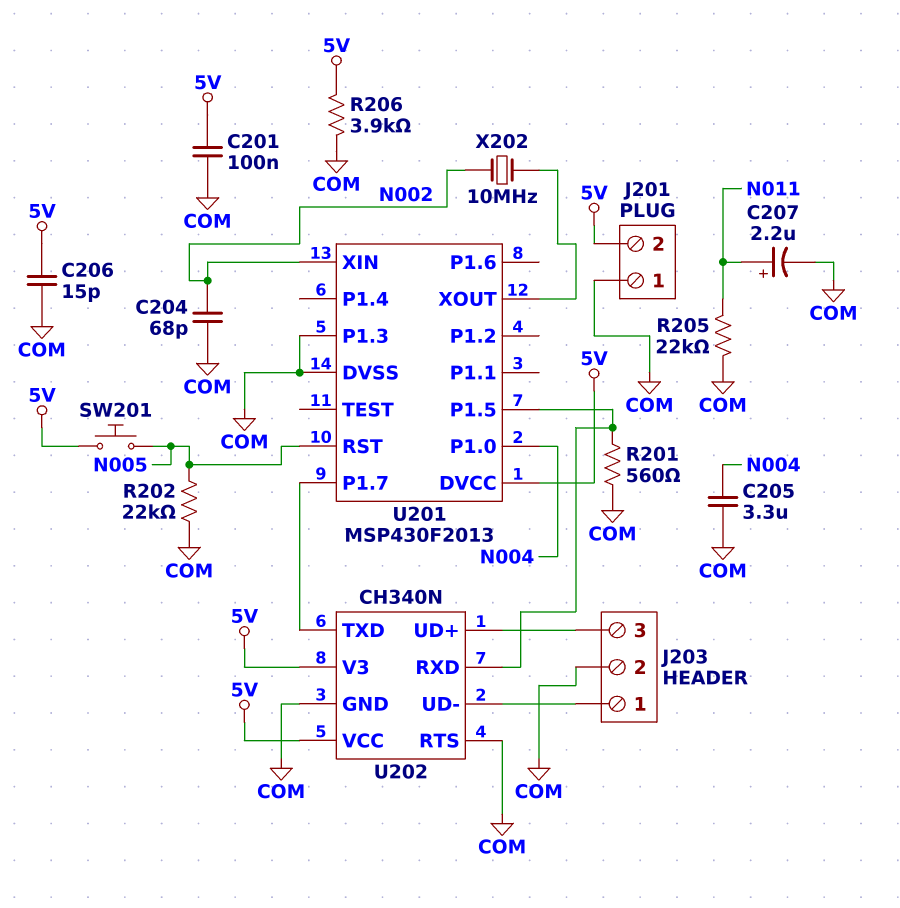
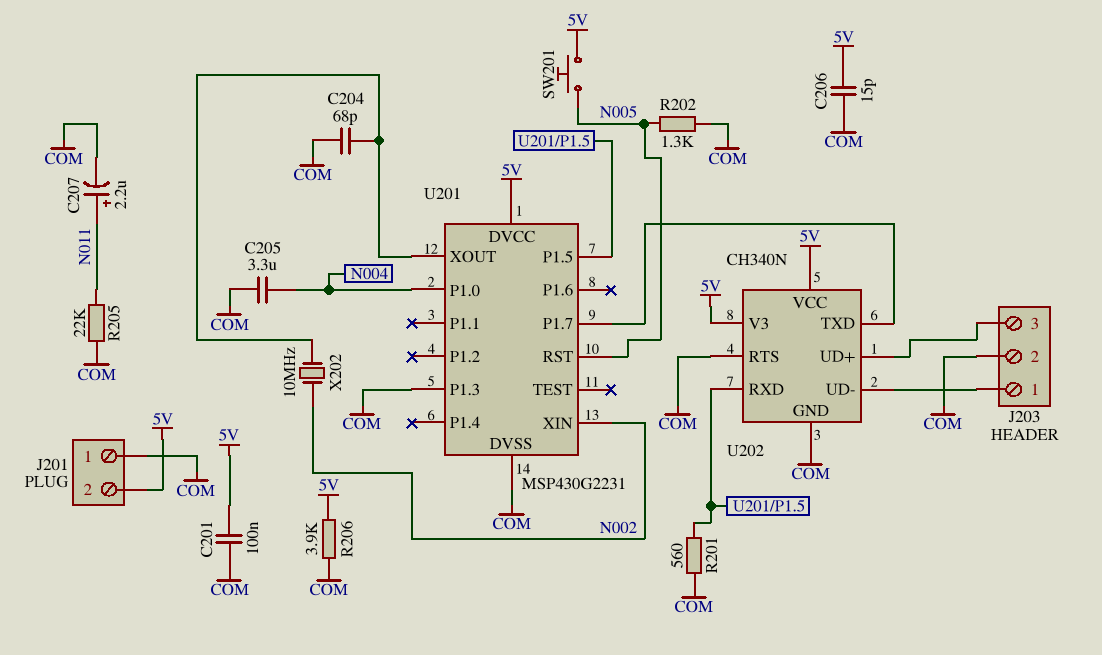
C204: 68pF (COM, N002) -> 68pF (COM, U201/XOUT)
R202: 22k (COM, N005) -> 1.3k (COM, N005)
U201: MSP430F2013 -> MSP430G2231

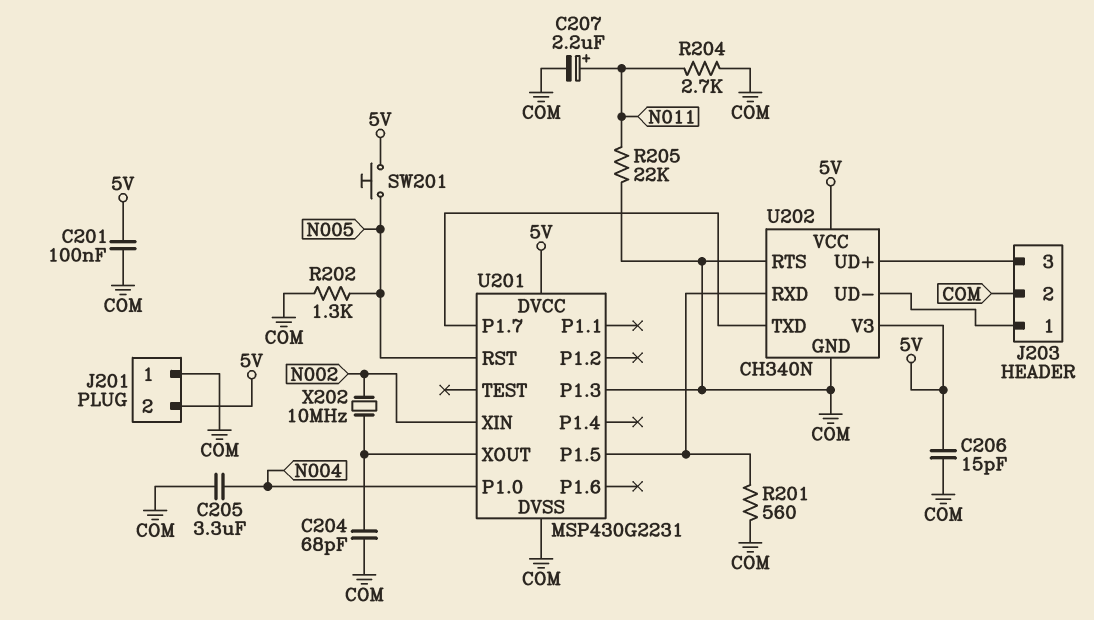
R204: none -> 2.7k (COM, N011)
R206: 3.9k (5V, COM) -> none

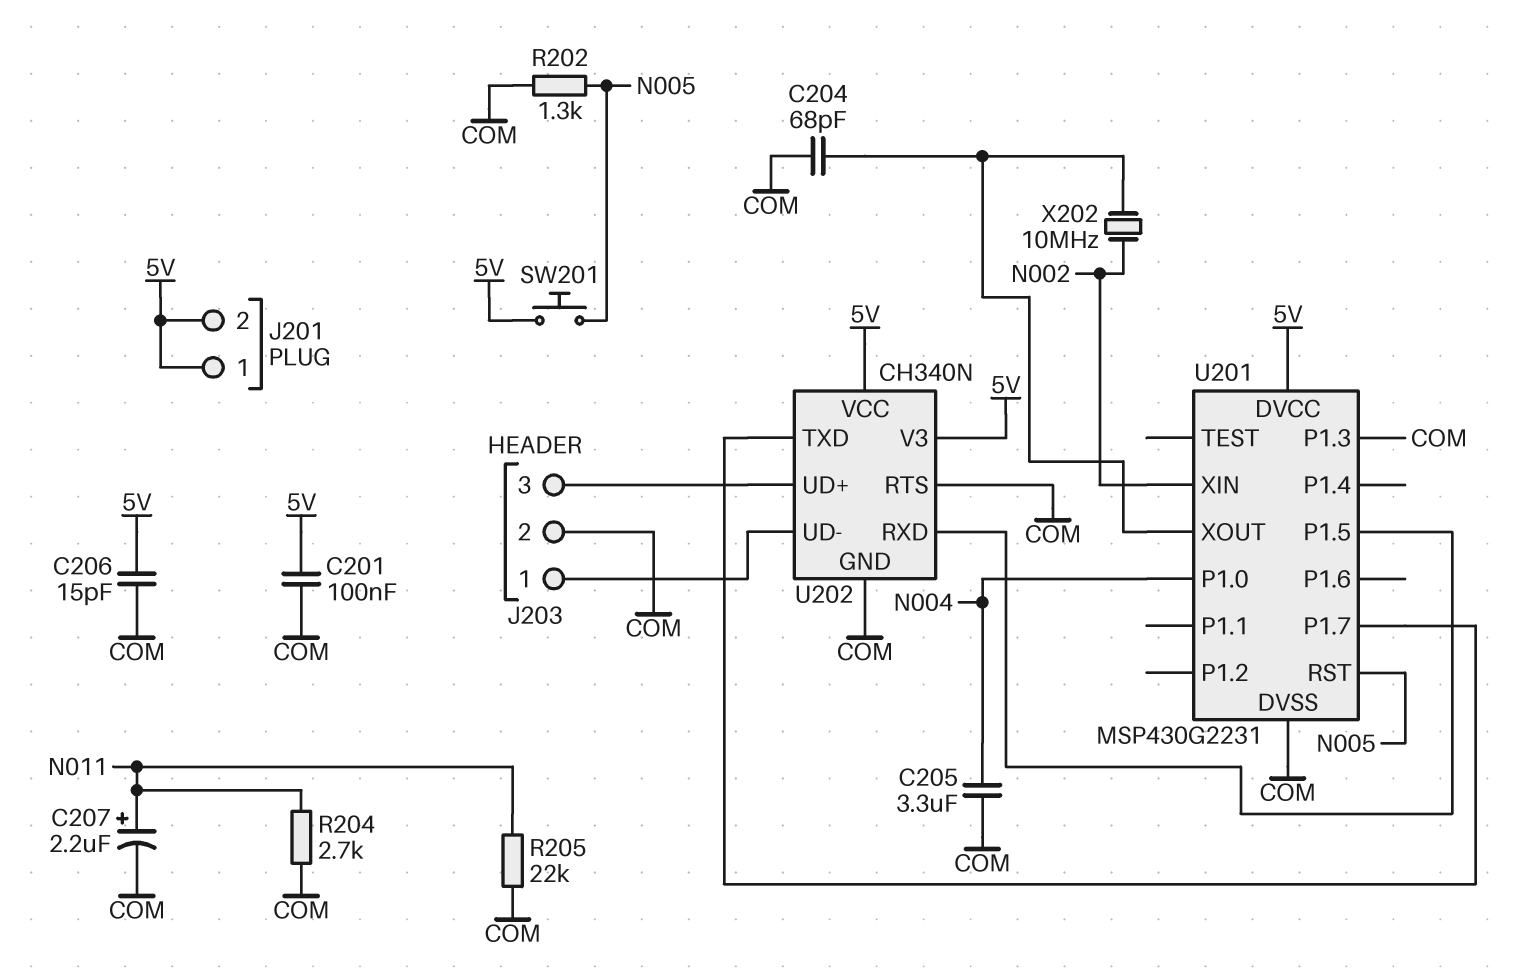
J201 pin 1: COM -> 5V
R201: 560 (COM, U201/P1.5) -> none

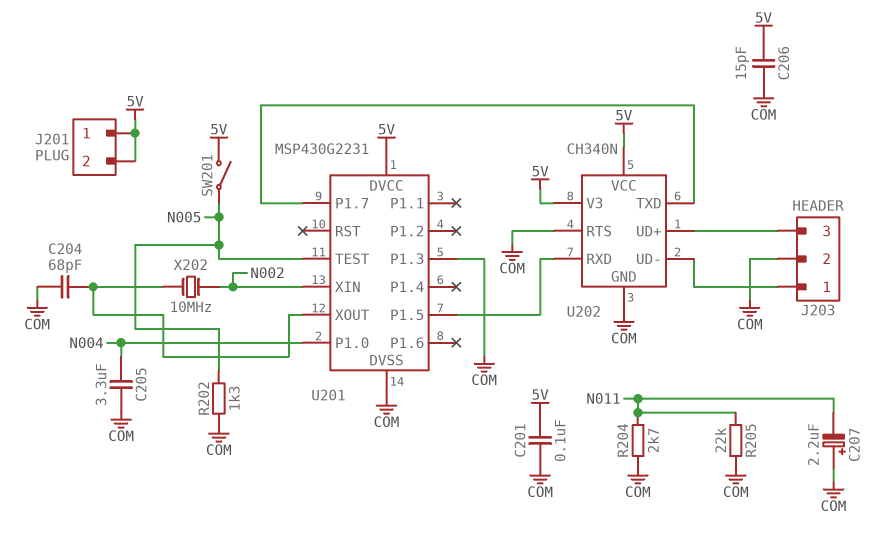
C207: 2.2uF (plus N011, minus COM) -> 2.2uF (plus COM, minus N011)
SW201: button (5V, N005) -> switch (5V, N005)
U201 pin RST: N005 -> none
U201 pin TEST: none -> N005

